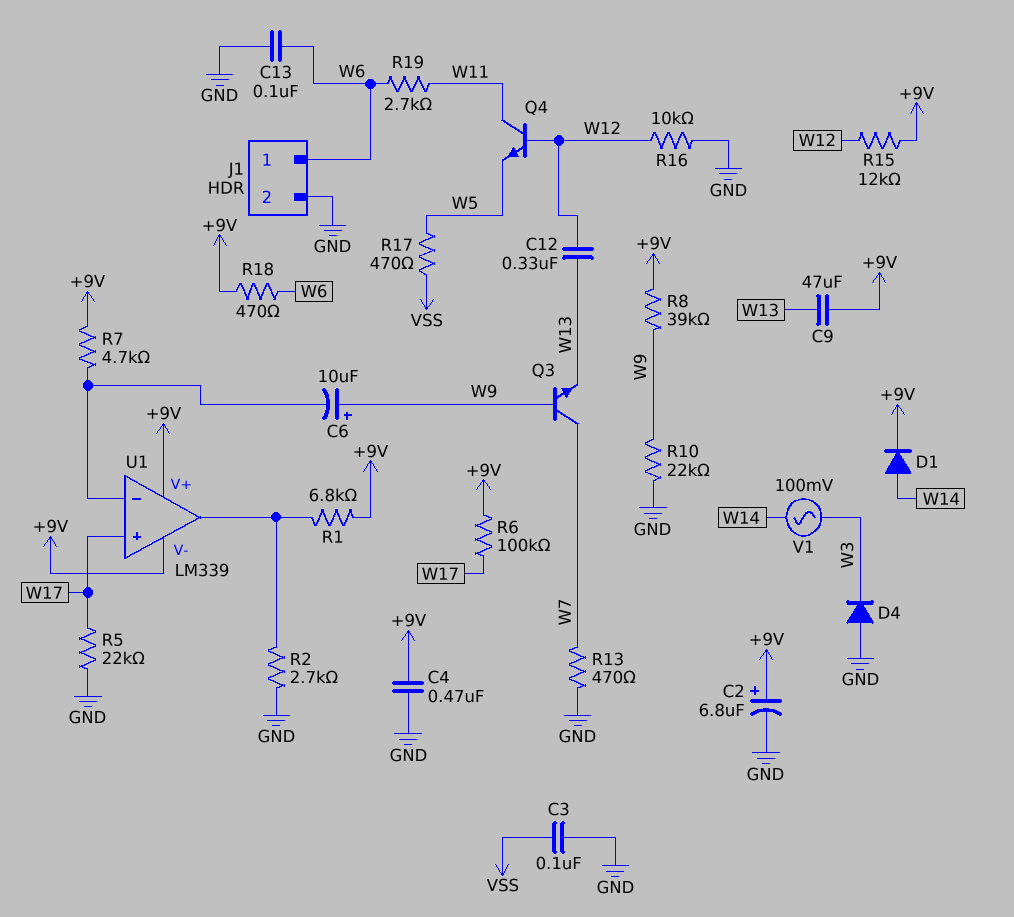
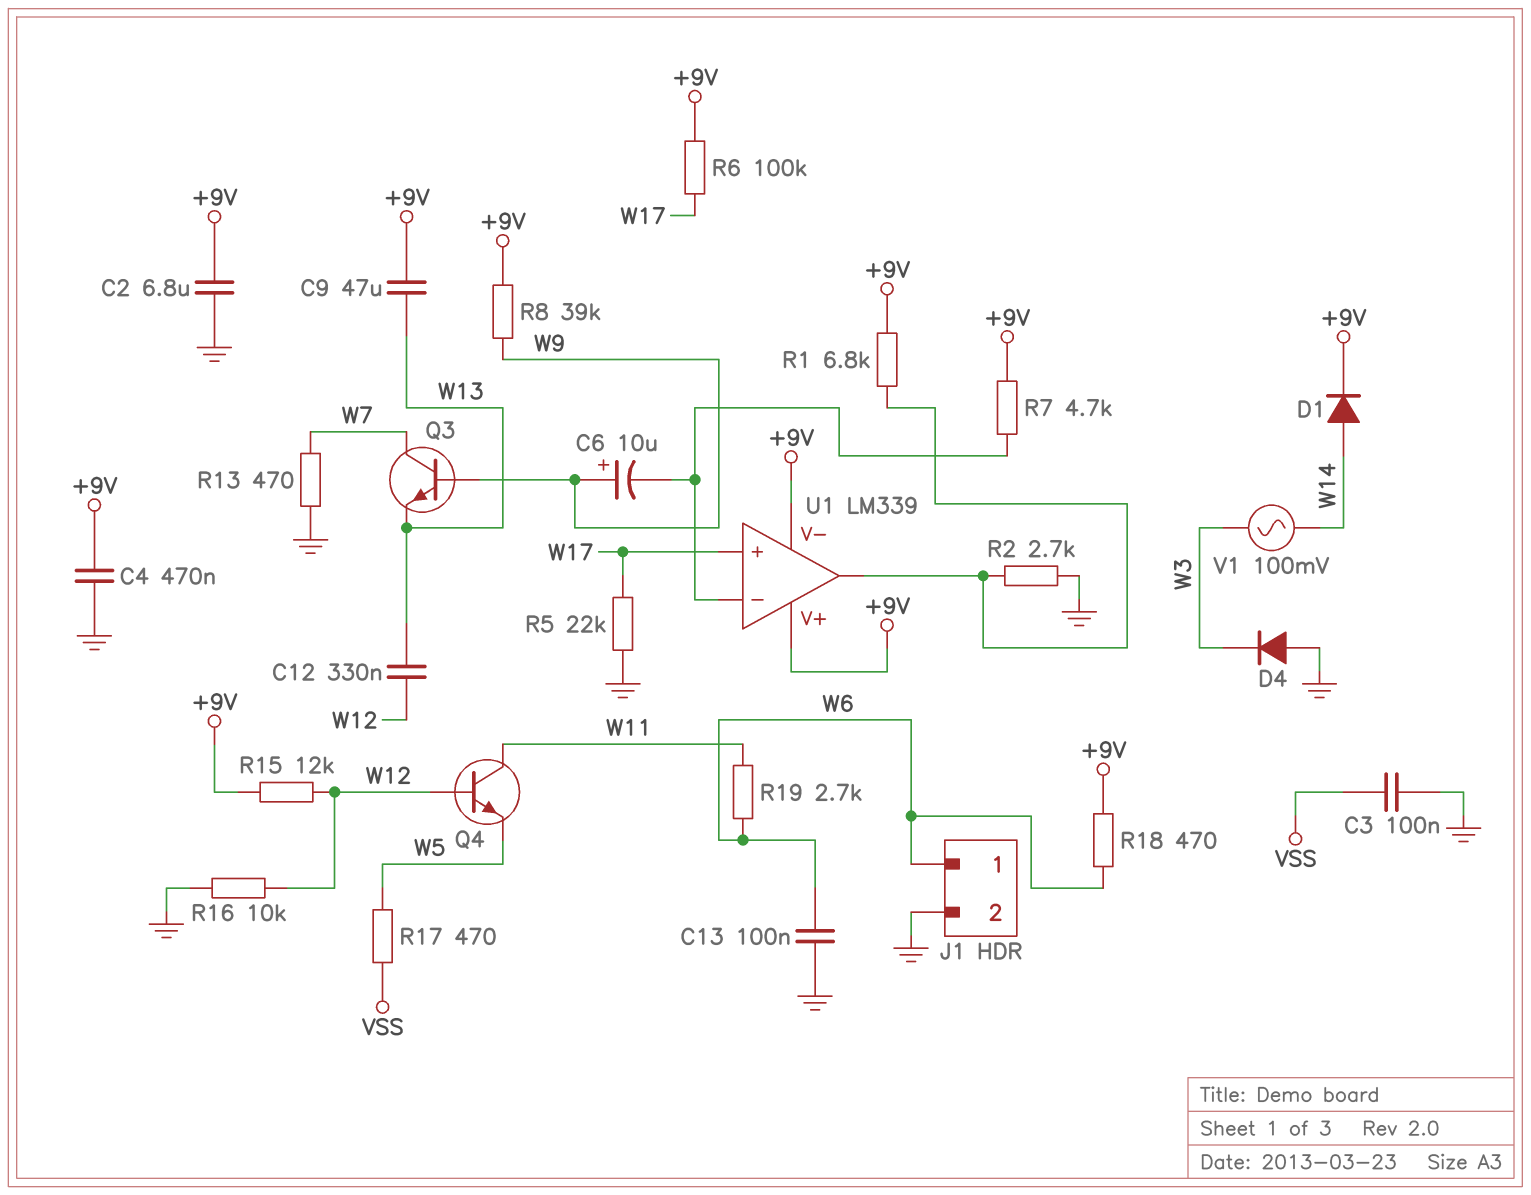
C2: 6.8uF (plus +9V, minus GND) -> 6.8uF (+9V, GND)
R10: 22k (GND, W9) -> none

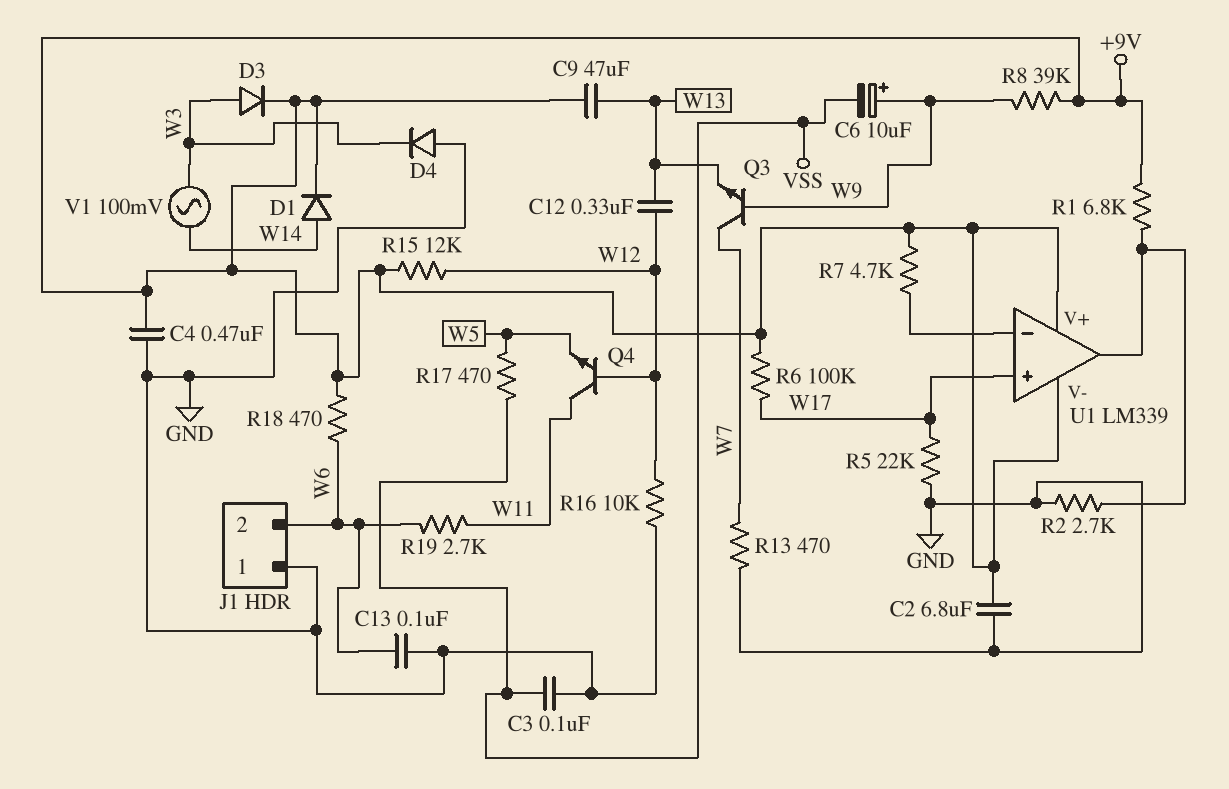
C6: 10uF (plus W9, minus U1/in-) -> 10uF (plus W9, minus VSS)
D3: none -> diode (A W3, K +9V)
J1 pin 1: W6 -> GND
J1 pin 2: GND -> W6

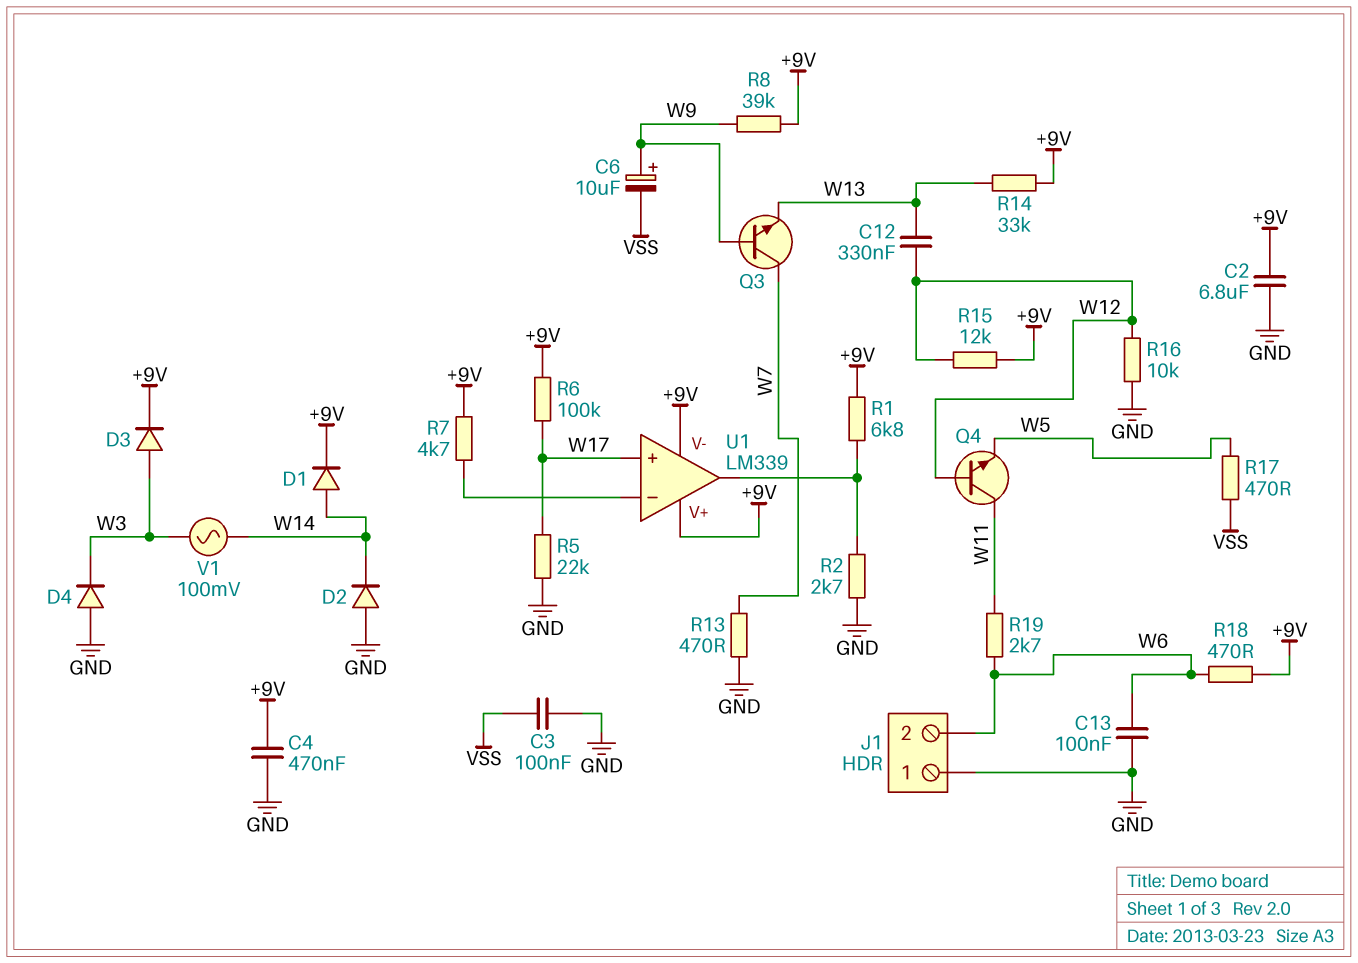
C9: 47uF (+9V, W13) -> none
D2: none -> diode (A GND, K W14)
R14: none -> 33k (+9V, W13)

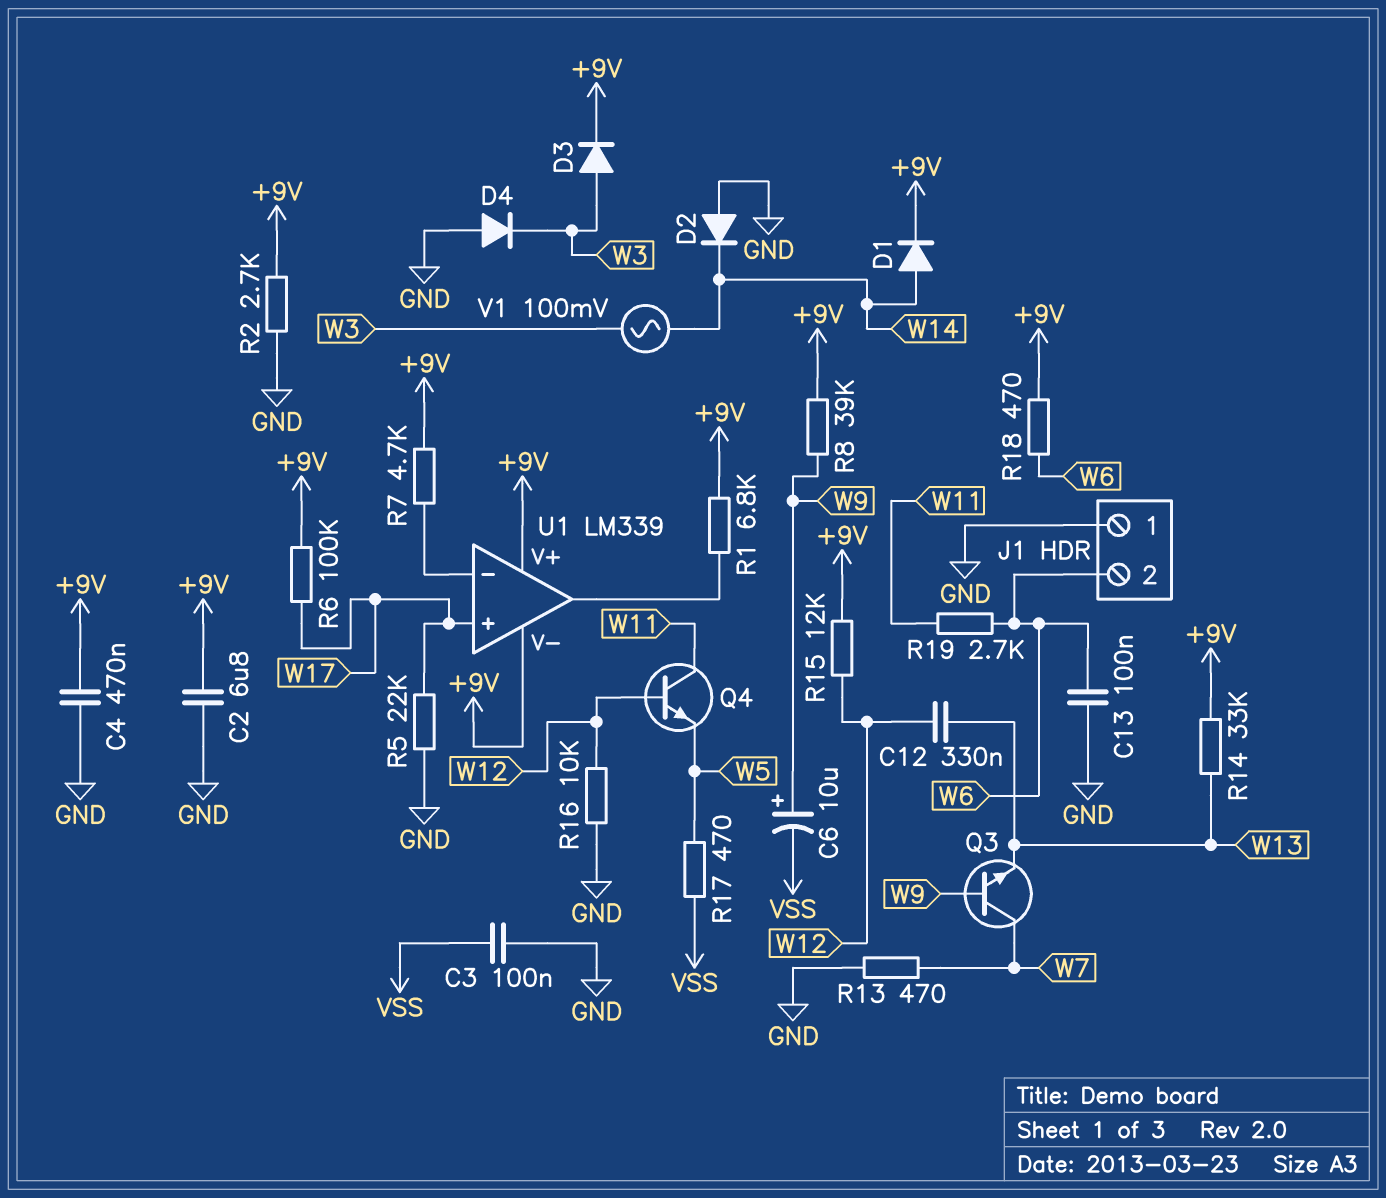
R2: 2.7k (GND, U1/out) -> 2.7k (+9V, GND)

